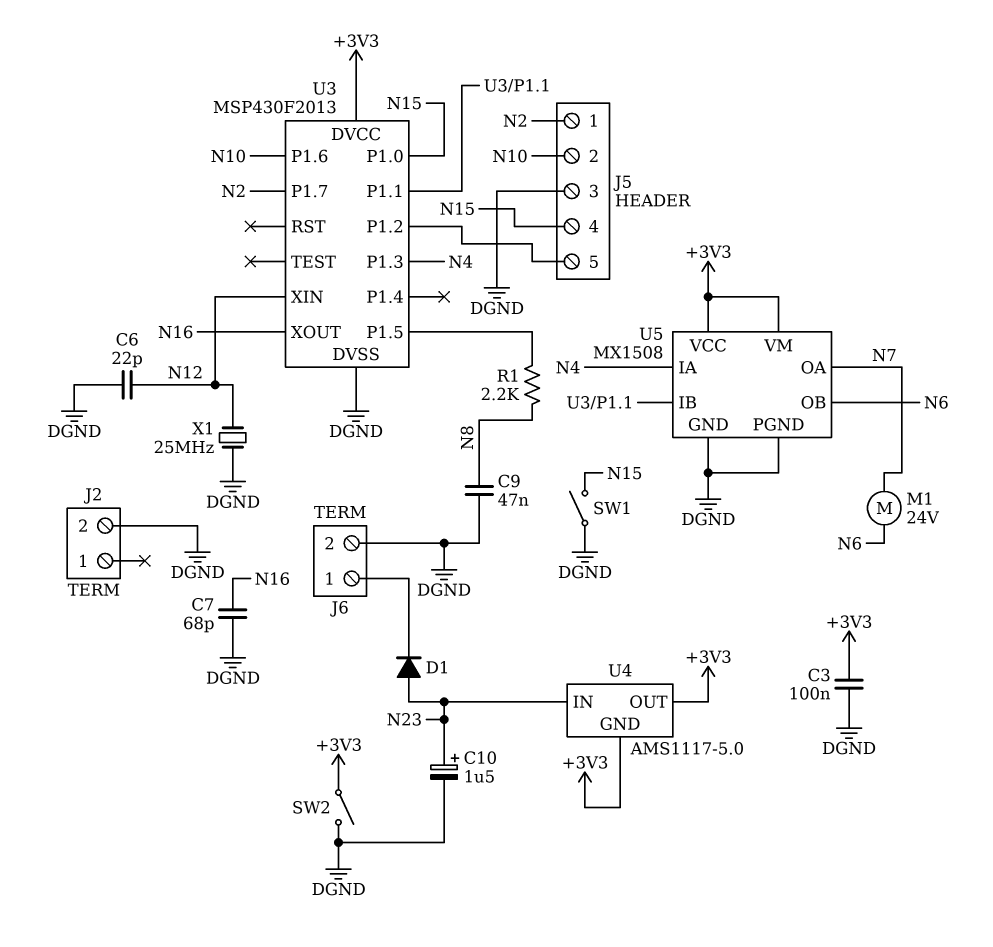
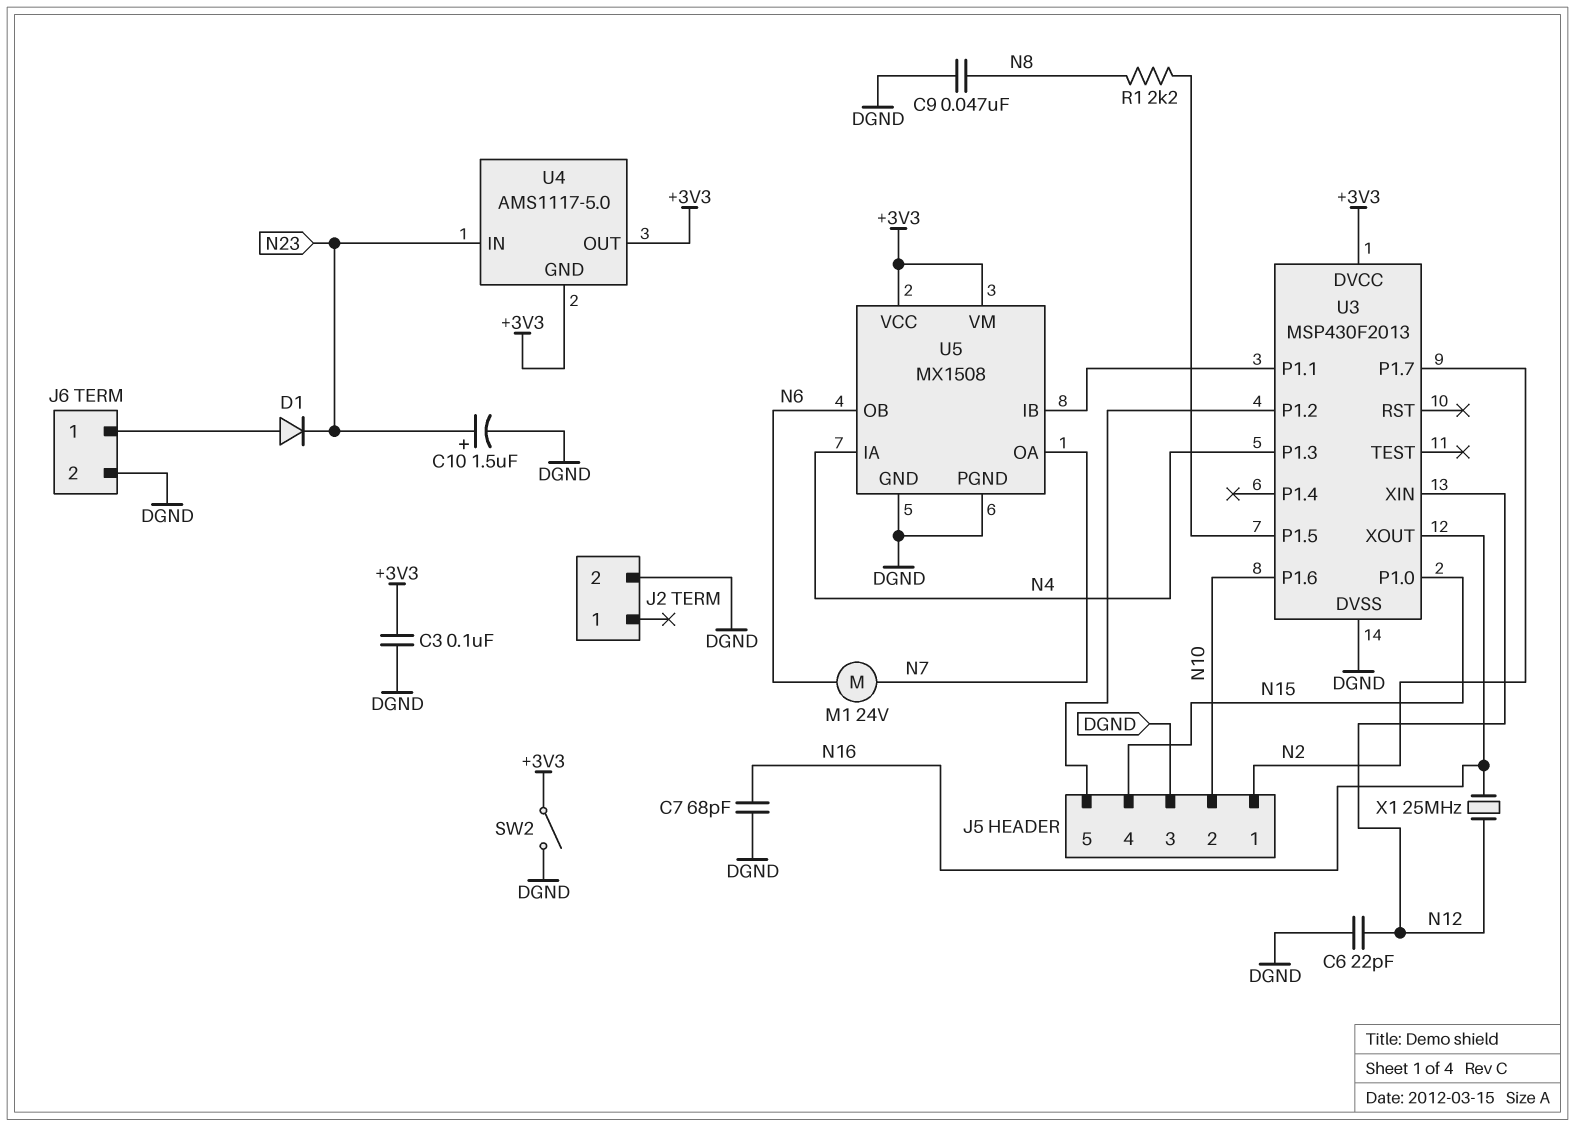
D1: diode (A N23, K J6/1) -> diode (A J6/1, K N23)
SW1: switch (DGND, N15) -> none
X1: 25MHz (DGND, N12) -> 25MHz (N12, N16)

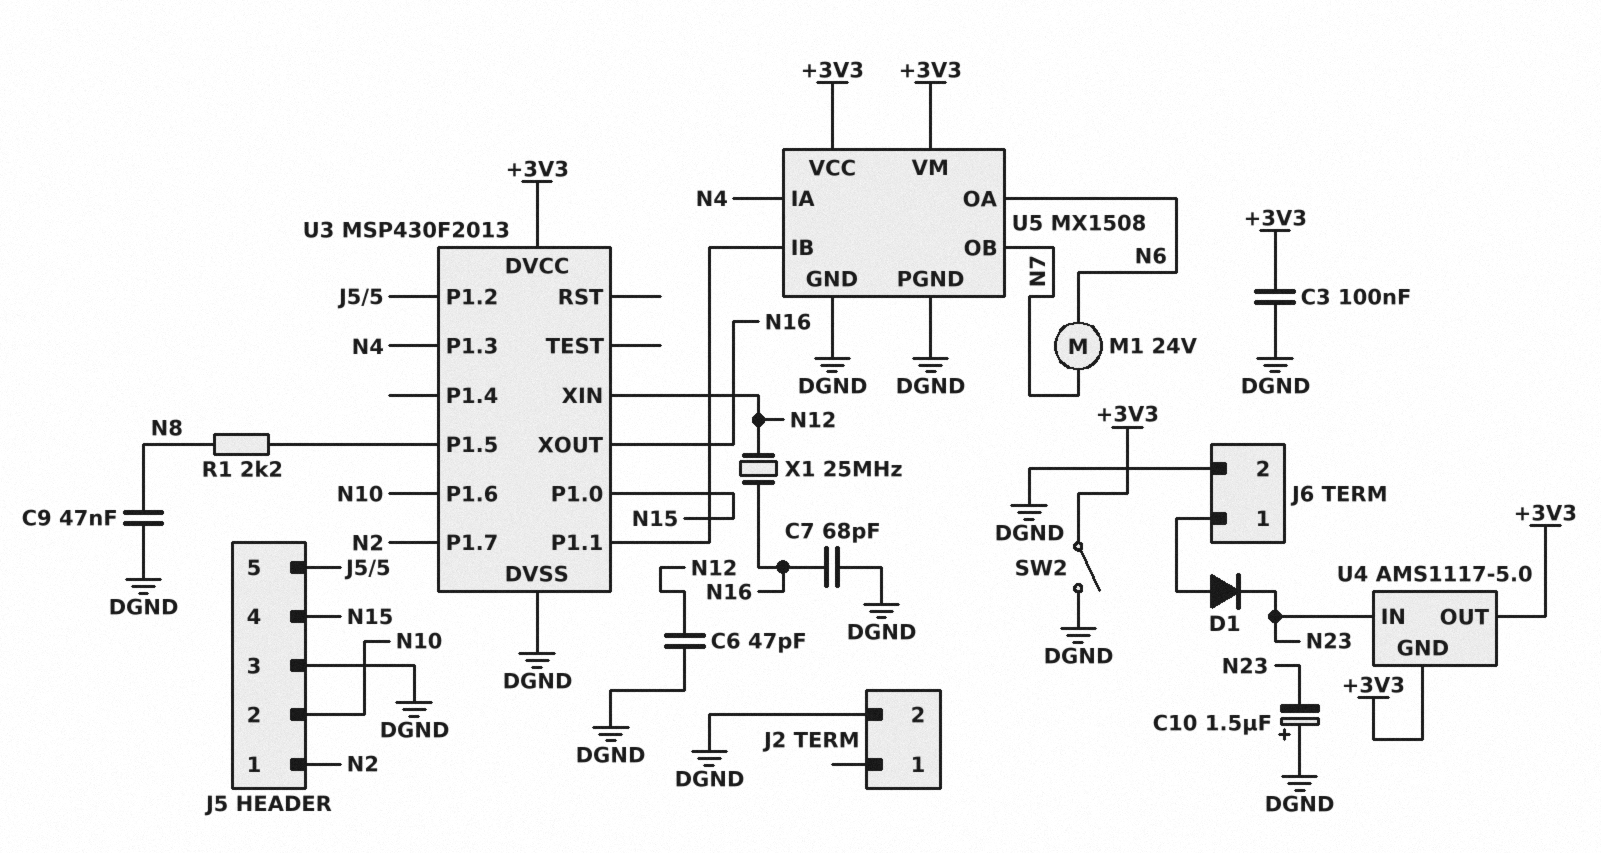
C6: 22pF (DGND, N12) -> 47pF (DGND, N12)
C10: 1.5uF (plus N23, minus DGND) -> 1.5uF (plus DGND, minus N23)
U5 pin OA: N7 -> N6
U5 pin OB: N6 -> N7

